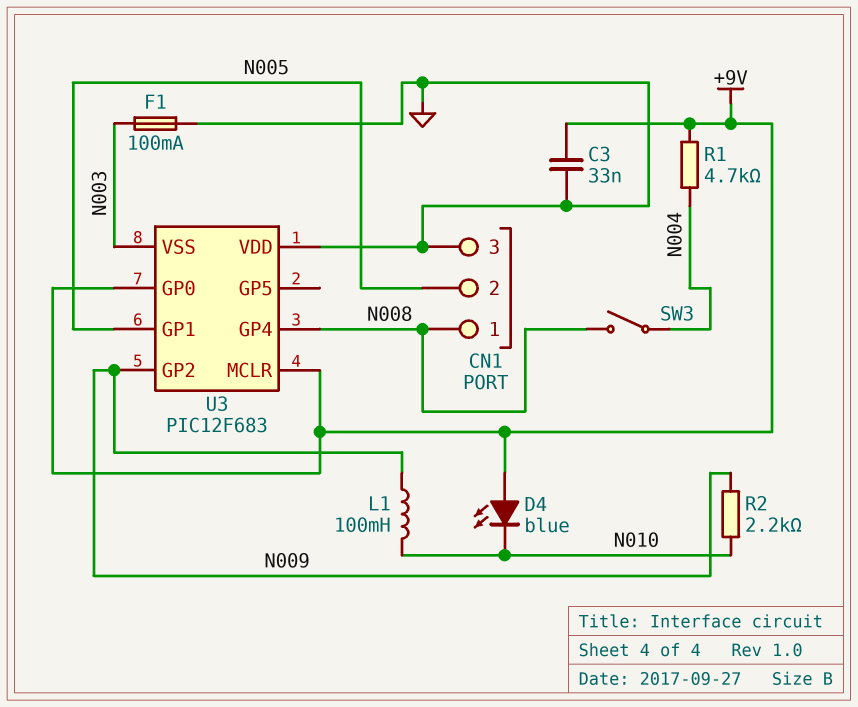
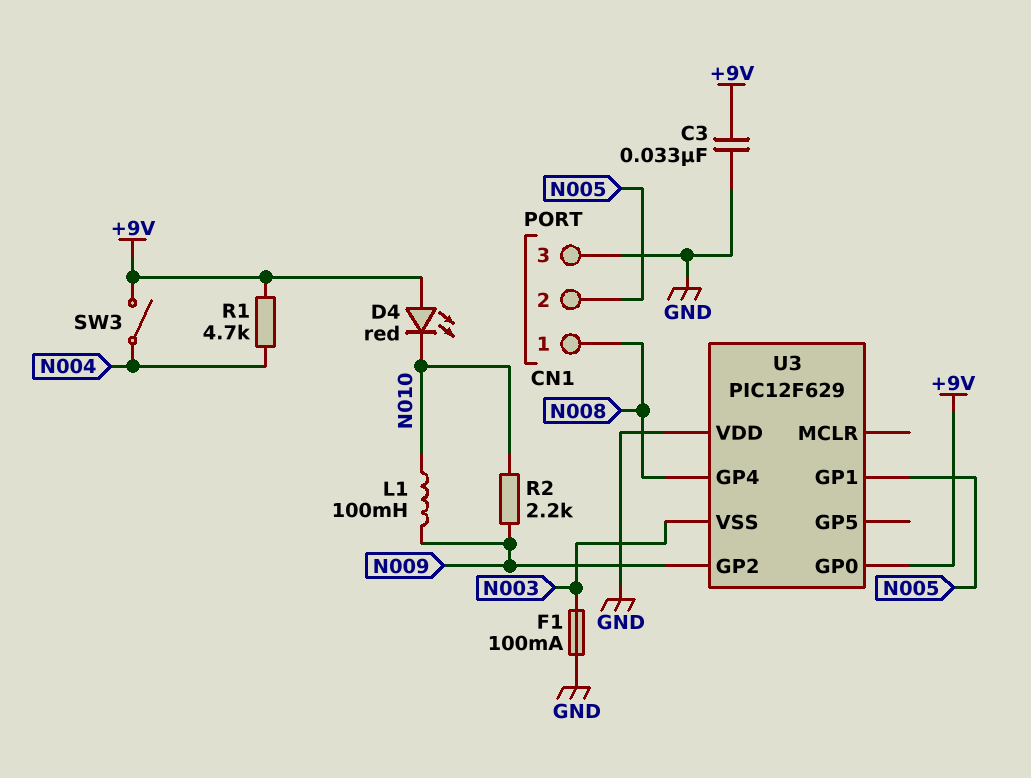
D4: LED blue (A +9V, K N010) -> LED red (A +9V, K N010)
SW3: switch (N004, N008) -> switch (+9V, N004)
U3: PIC12F683 -> PIC12F629
U3 pin MCLR: +9V -> none

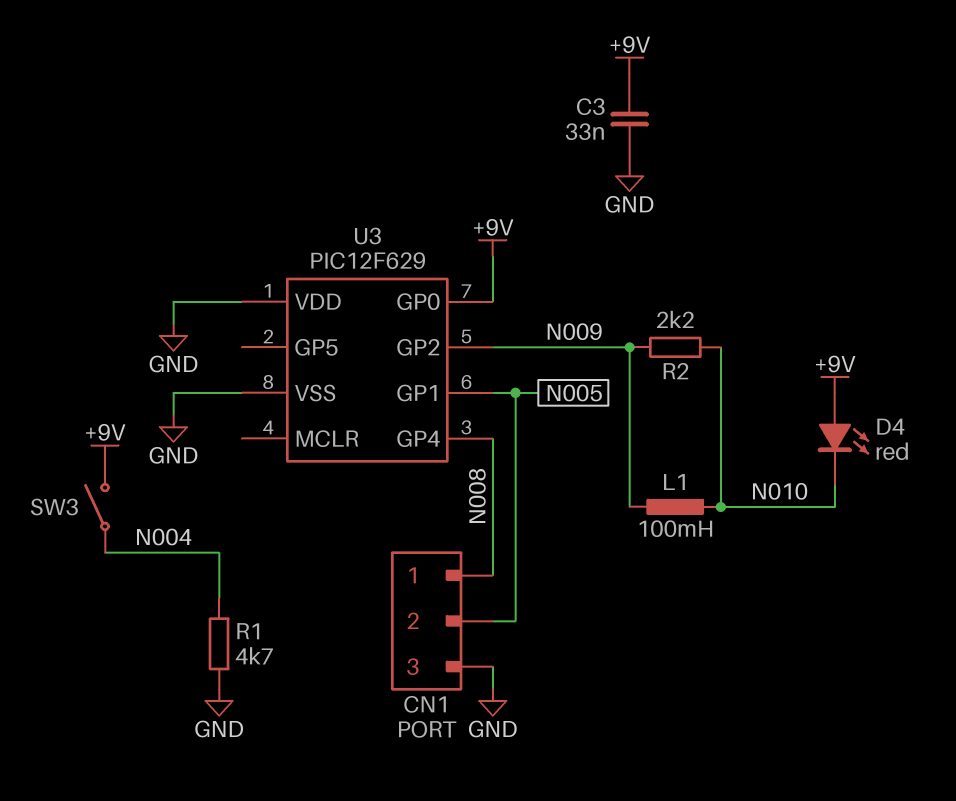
F1: 100mA (GND, N003) -> none
R1: 4.7k (+9V, N004) -> 4.7k (GND, N004)
U3 pin VSS: N003 -> GND

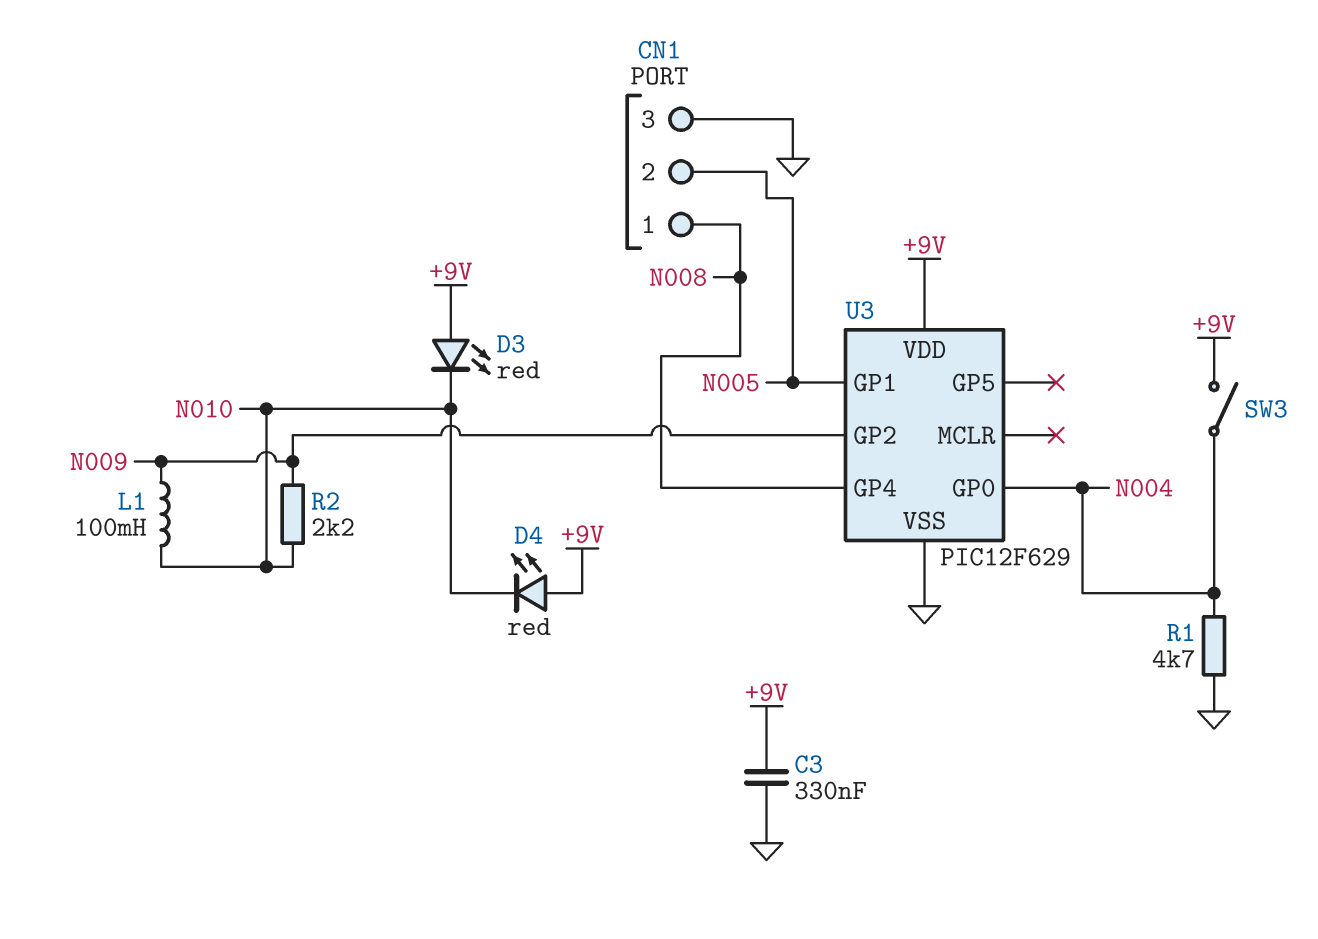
C3: 33nF (+9V, GND) -> 330nF (+9V, GND)
D3: none -> LED red (A +9V, K N010)
U3 pin GP0: +9V -> N004
U3 pin VDD: GND -> +9V

